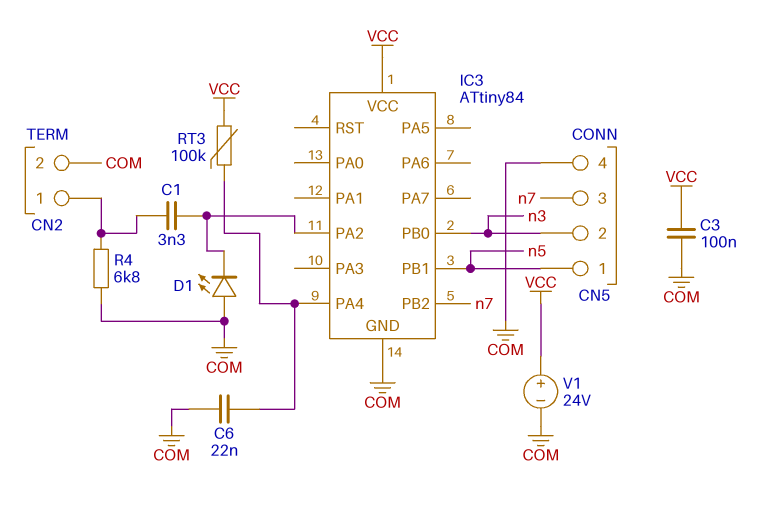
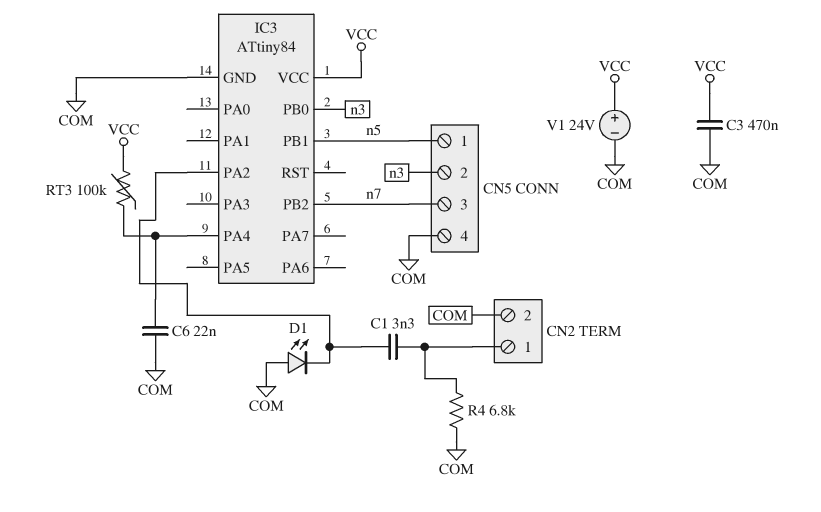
C3: 100nF (COM, VCC) -> 470nF (COM, VCC)

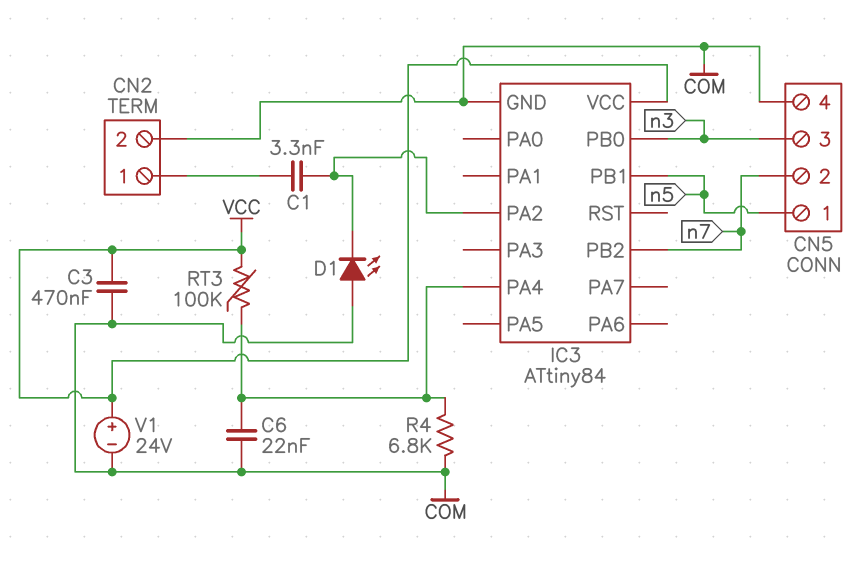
CN5 pin 2: n3 -> n7
CN5 pin 3: n7 -> n3
R4: 6.8k (CN2/1, COM) -> 6.8k (COM, IC3/PA4)

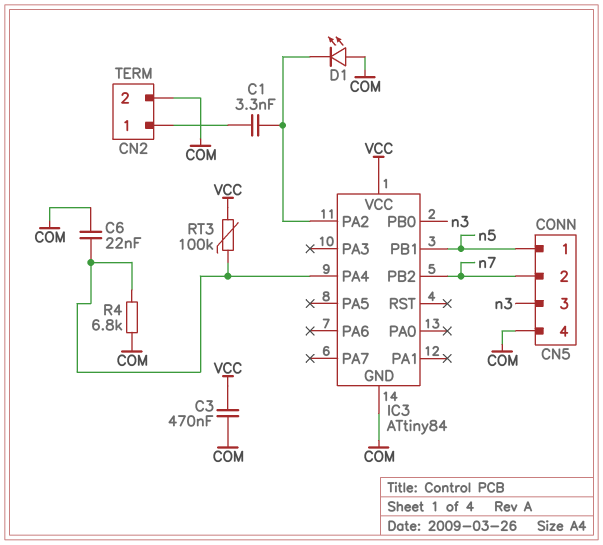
V1: 24V (plus VCC, minus COM) -> none

